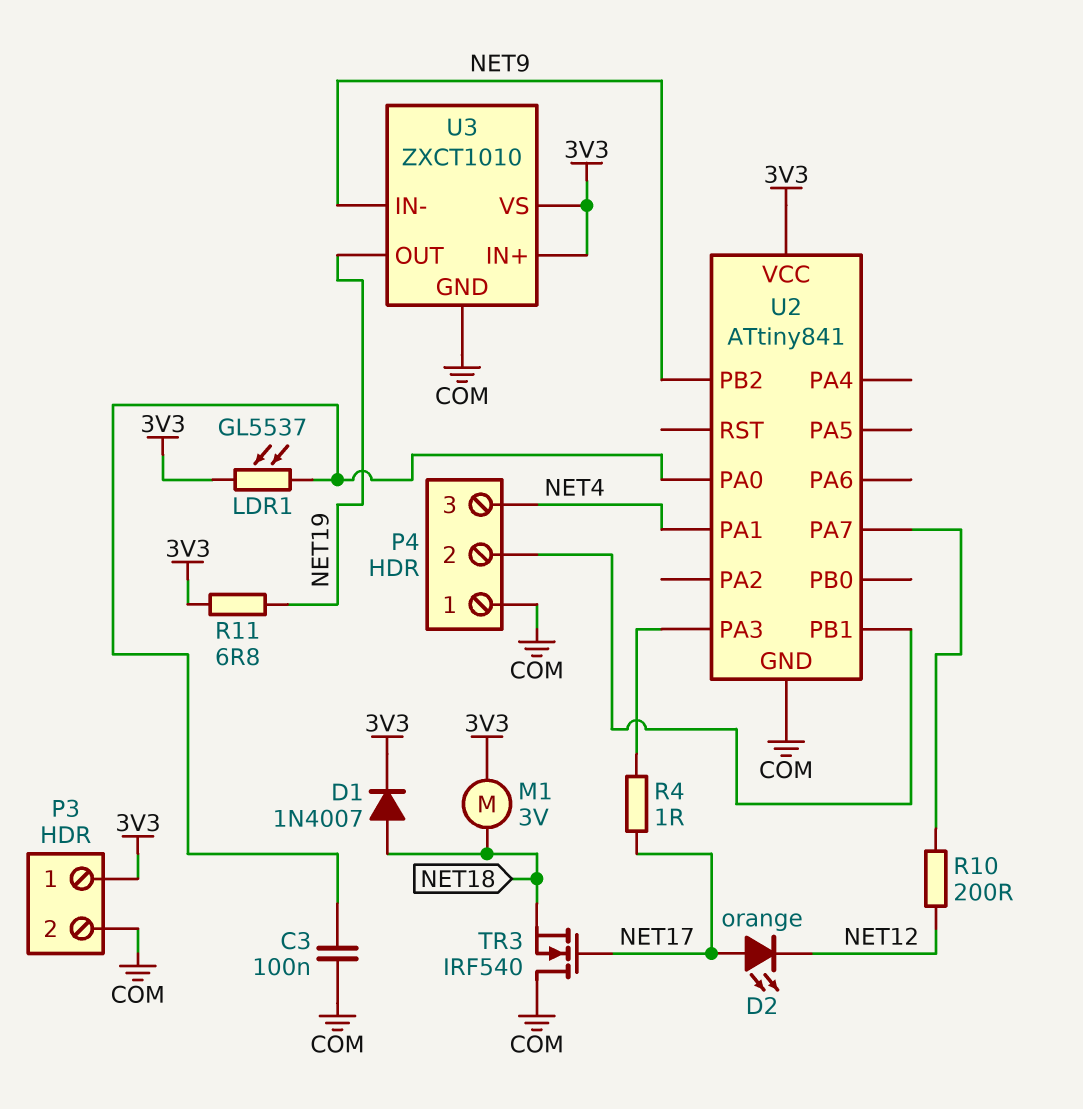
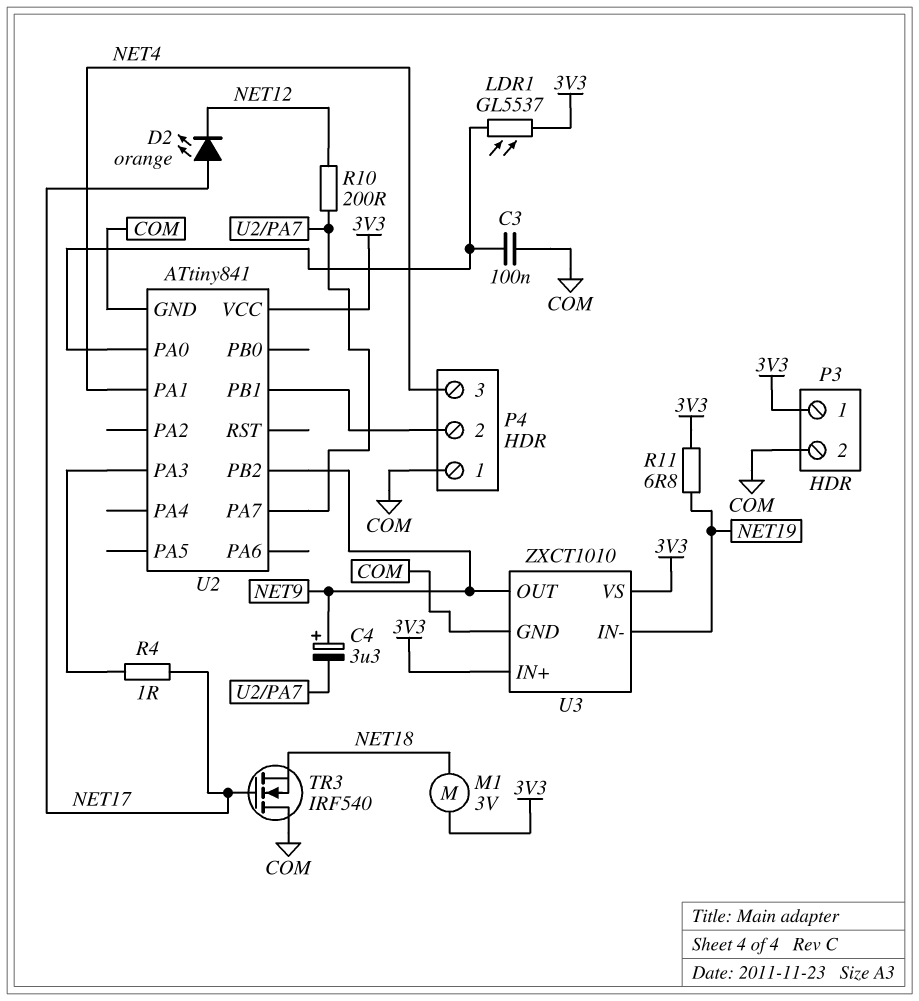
C4: none -> 3.3uF (plus NET9, minus U2/PA7)
D1: diode 1N4007 (A NET18, K 3V3) -> none
U3 pin IN-: NET9 -> NET19
U3 pin OUT: NET19 -> NET9

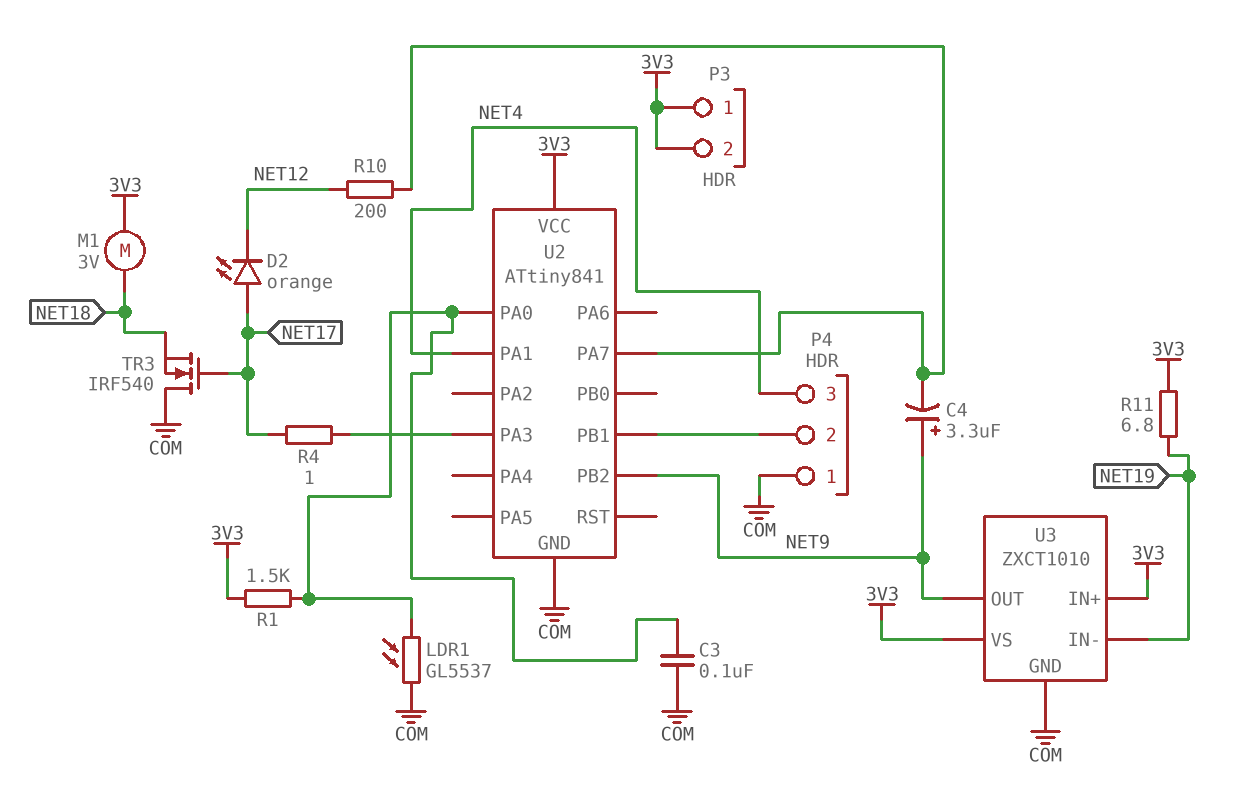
LDR1: GL5537 (3V3, U2/PA0) -> GL5537 (COM, U2/PA0)
P3 pin 2: COM -> 3V3
R1: none -> 1.5k (3V3, U2/PA0)

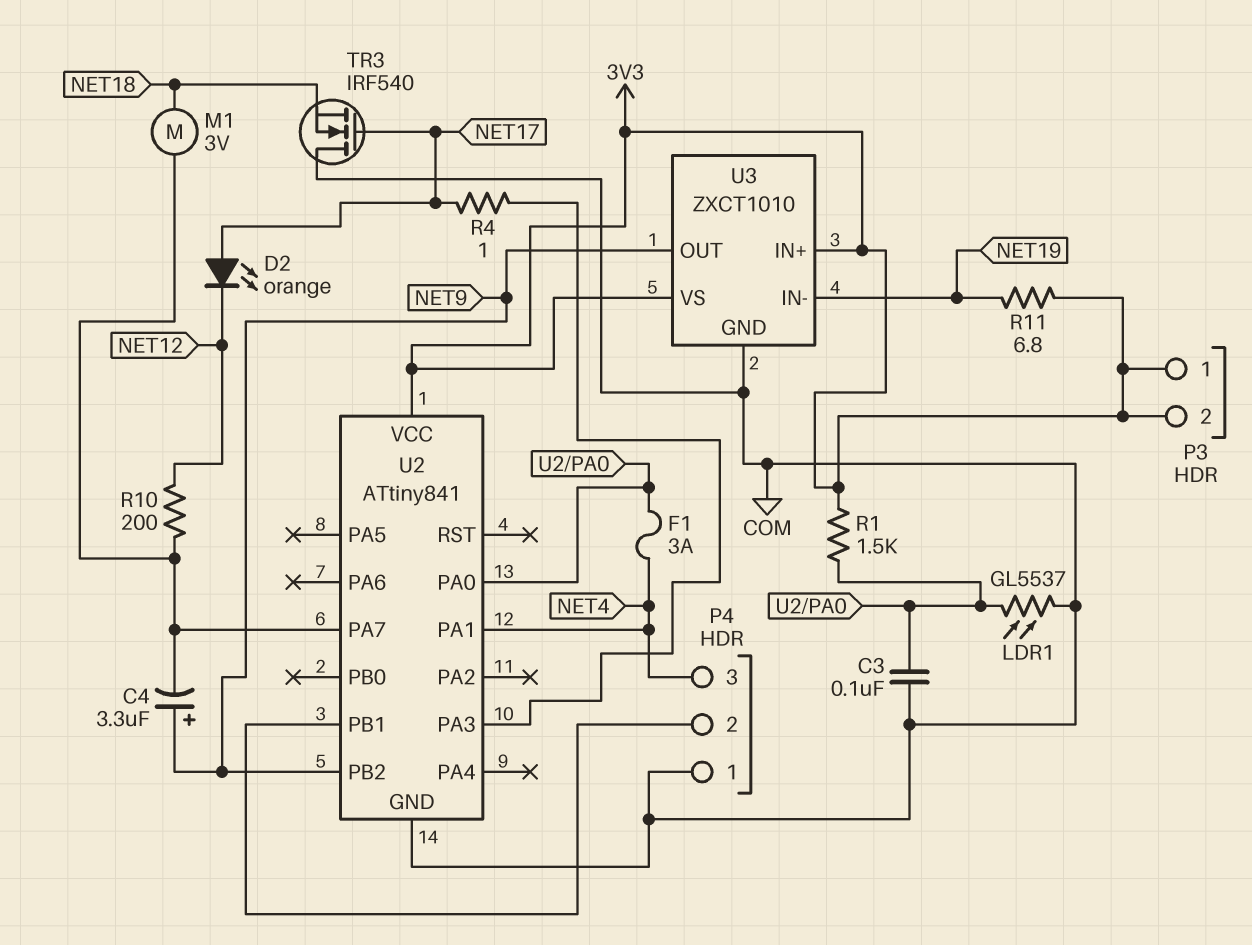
F1: none -> 3A (NET4, U2/PA0)
M1: motor 3V (3V3, NET18) -> motor 3V (NET18, U2/PA7)

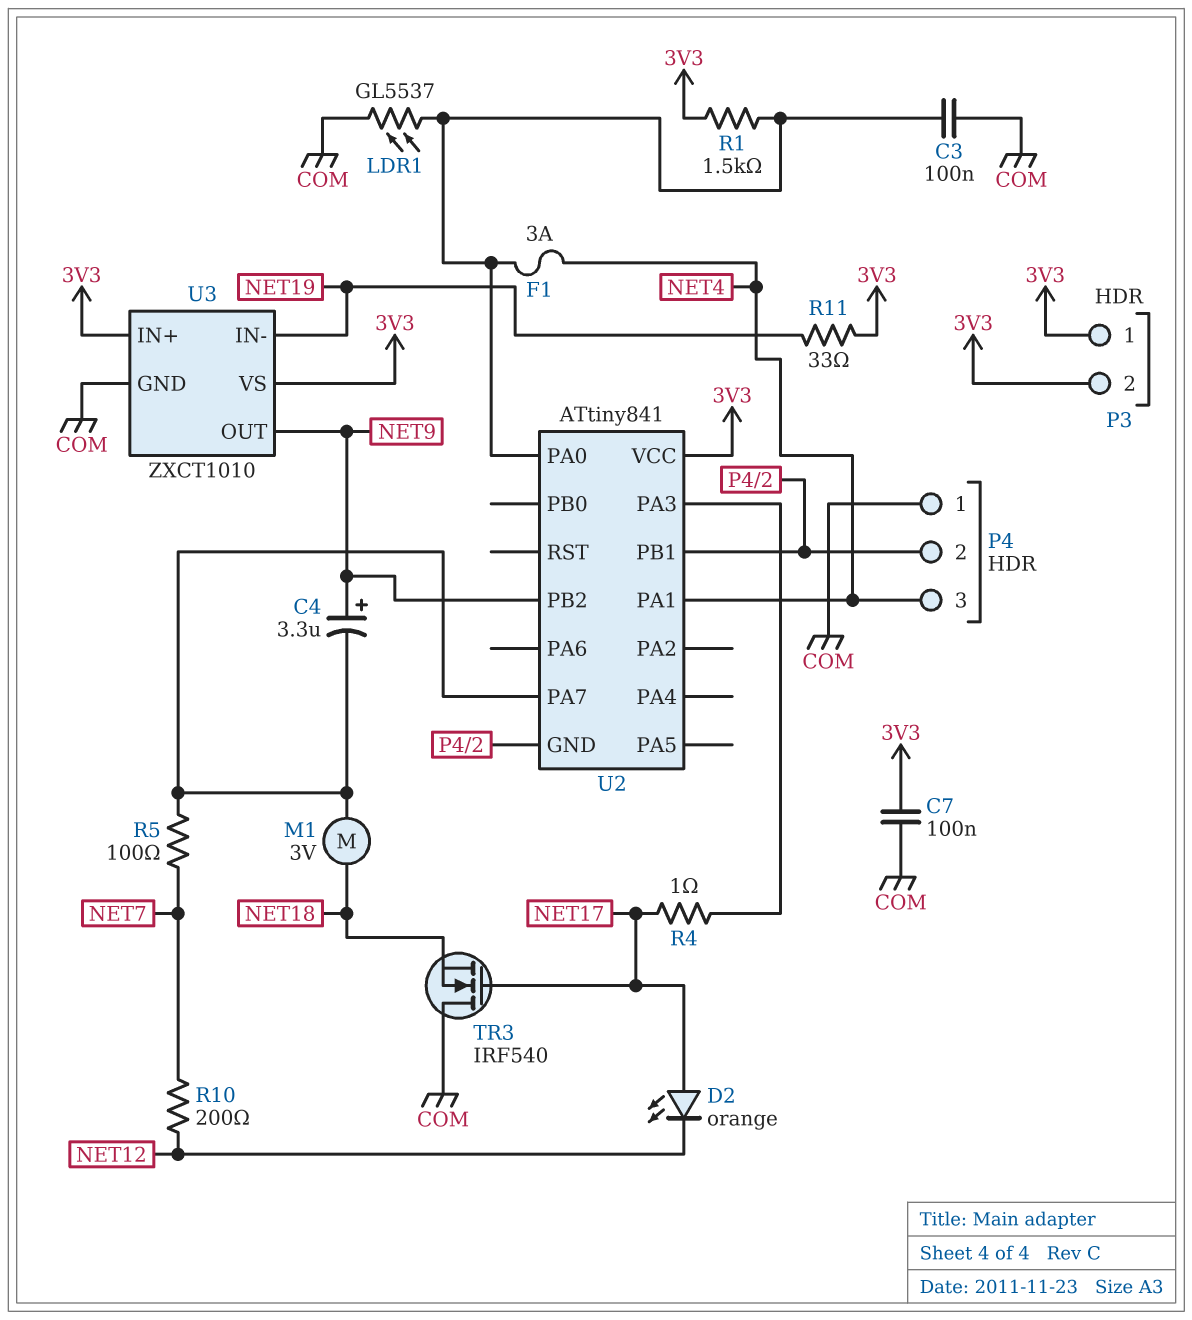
C7: none -> 100nF (3V3, COM)
R5: none -> 100 (NET7, U2/PA7)
R10: 200 (NET12, U2/PA7) -> 200 (NET7, NET12)
R11: 6.8 (3V3, NET19) -> 33 (3V3, NET19)
U2 pin GND: COM -> P4/2

